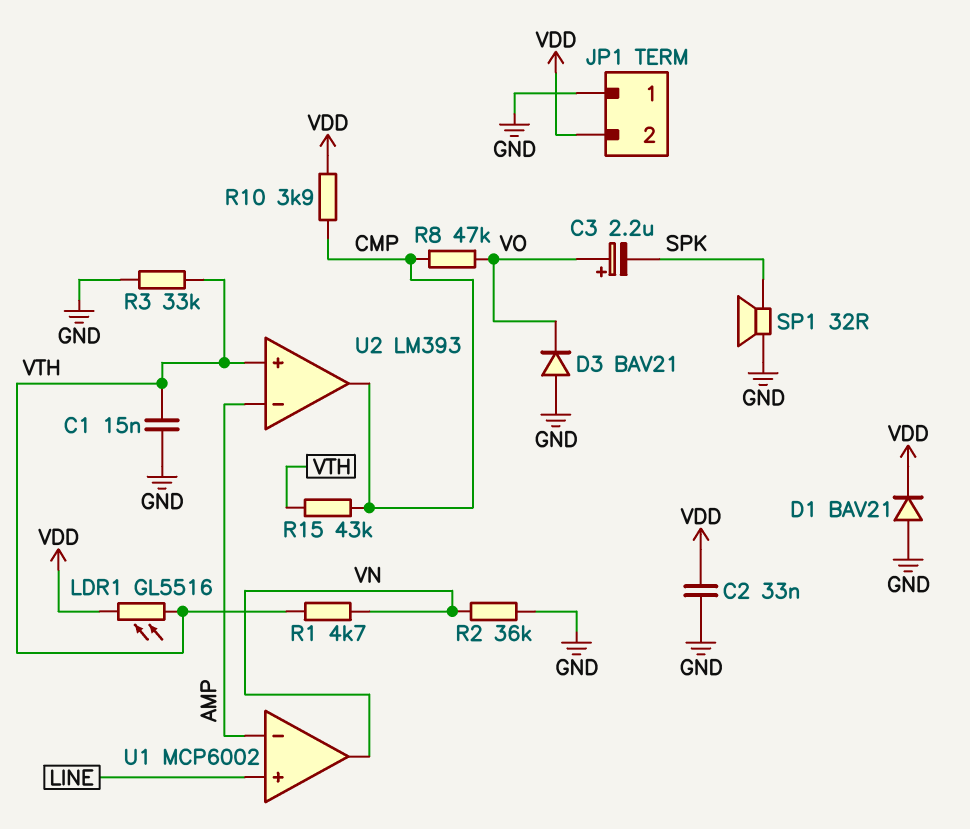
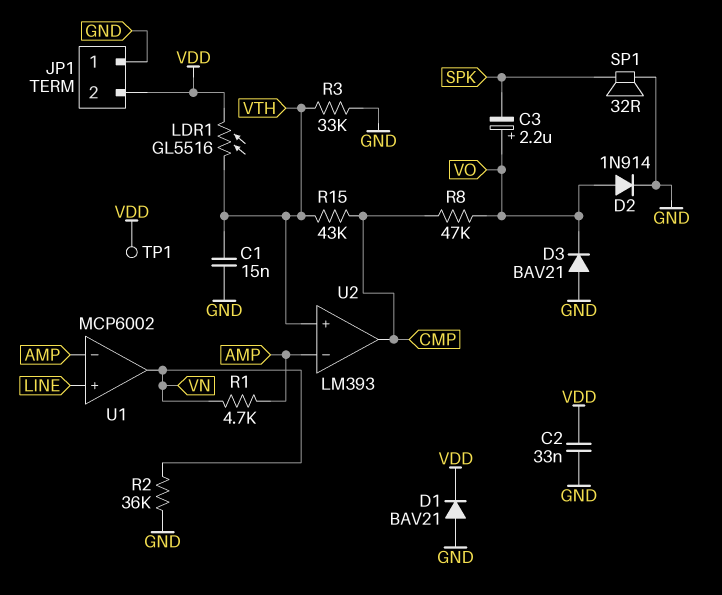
D2: none -> diode 1N914 (A VO, K GND)
R1: 4.7k (VN, VTH) -> 4.7k (AMP, VN)
R10: 3.9k (CMP, VDD) -> none
TP1: none -> test point (VDD)

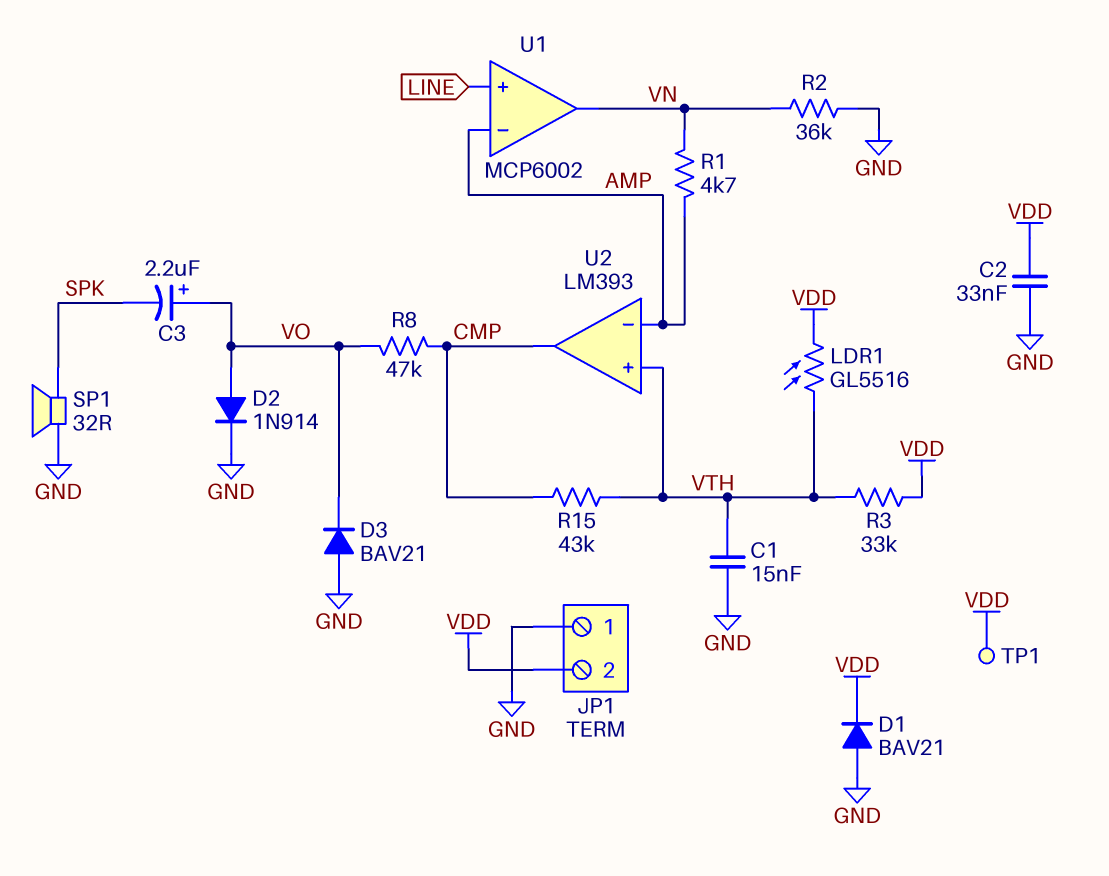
R3: 33k (GND, VTH) -> 33k (VDD, VTH)

